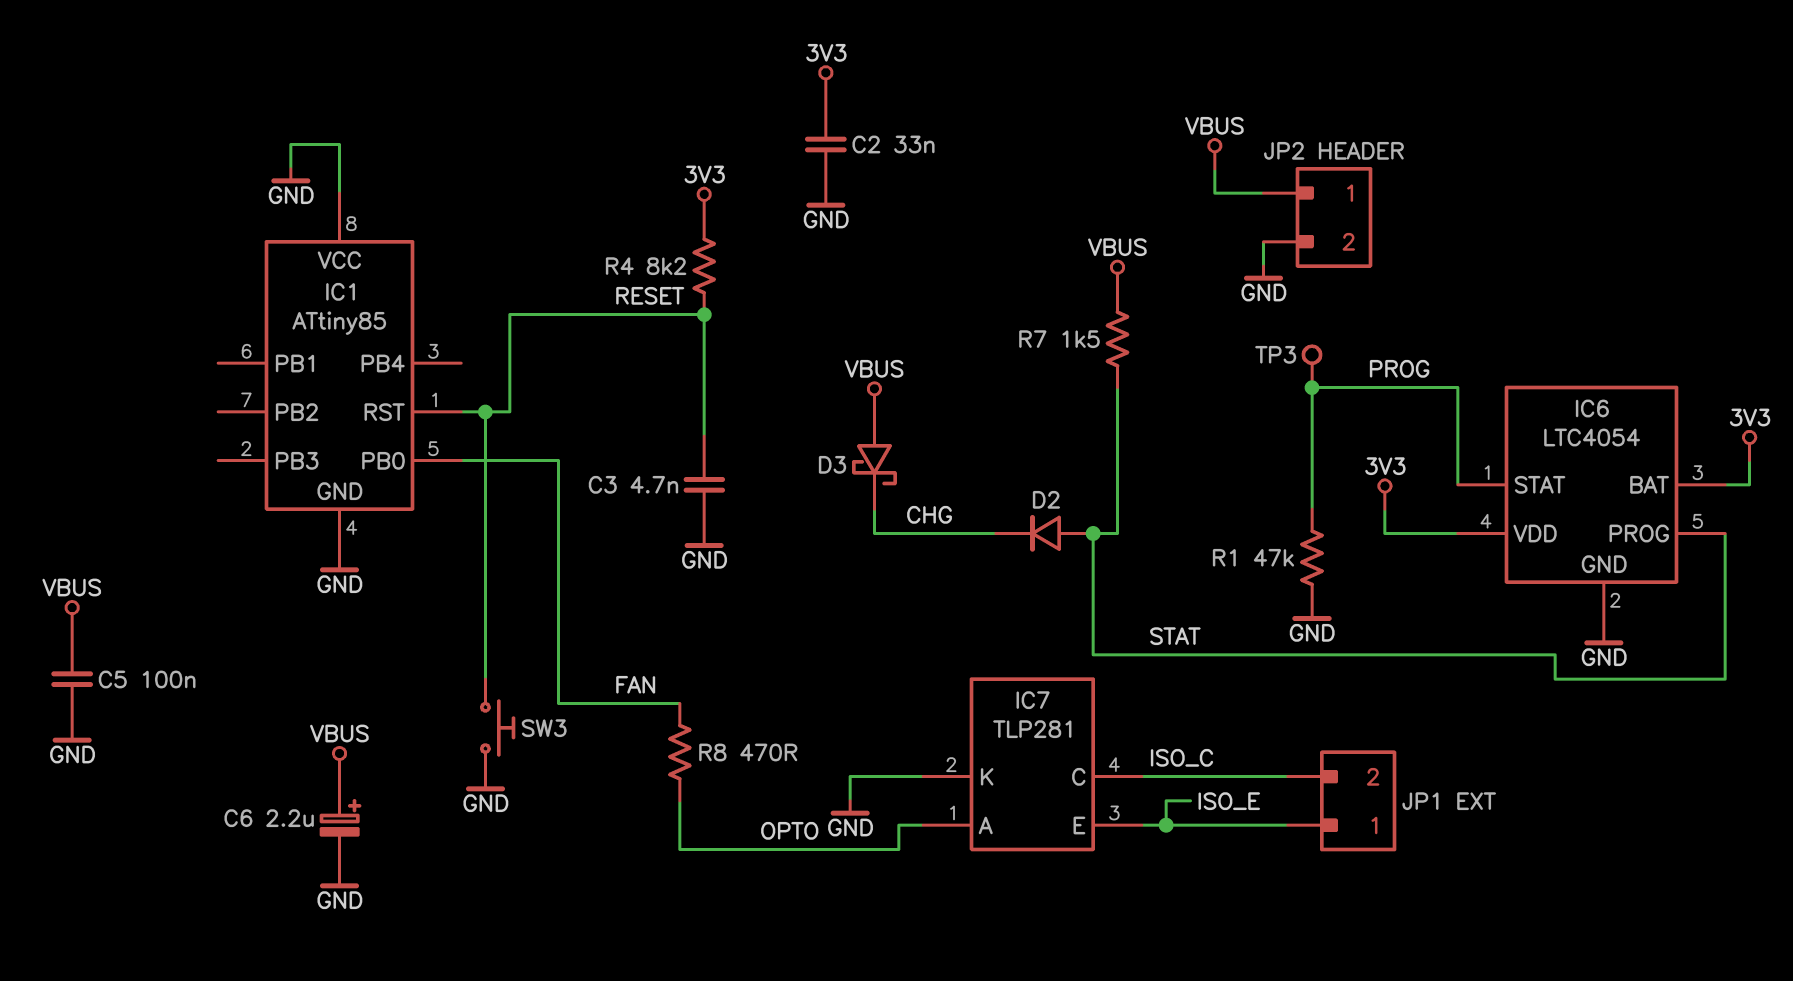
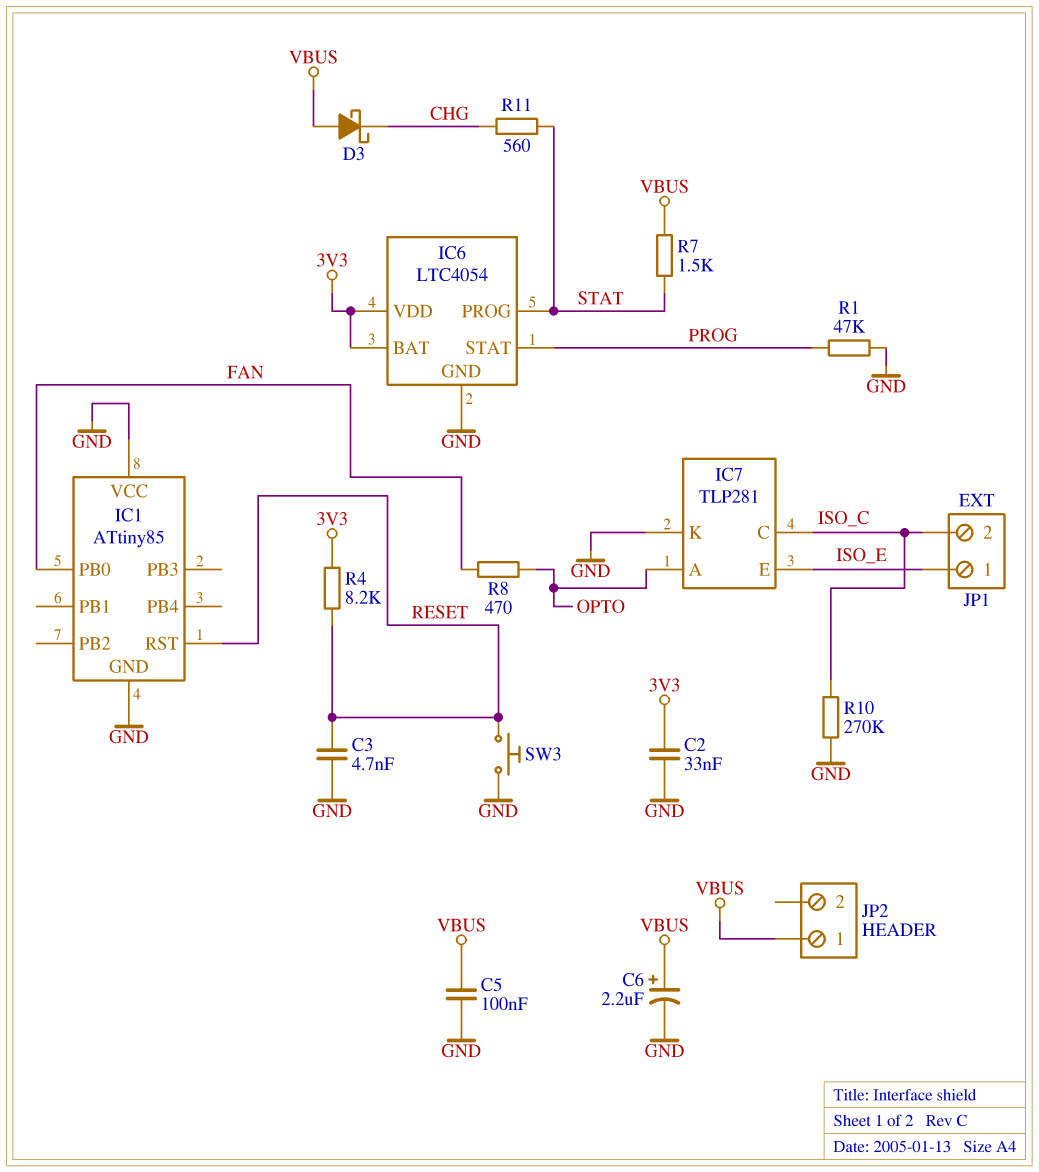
D2: diode (A STAT, K CHG) -> none
JP2 pin 2: GND -> none
R10: none -> 270k (GND, ISO_C)
R11: none -> 560 (CHG, STAT)
TP3: test point (PROG) -> none

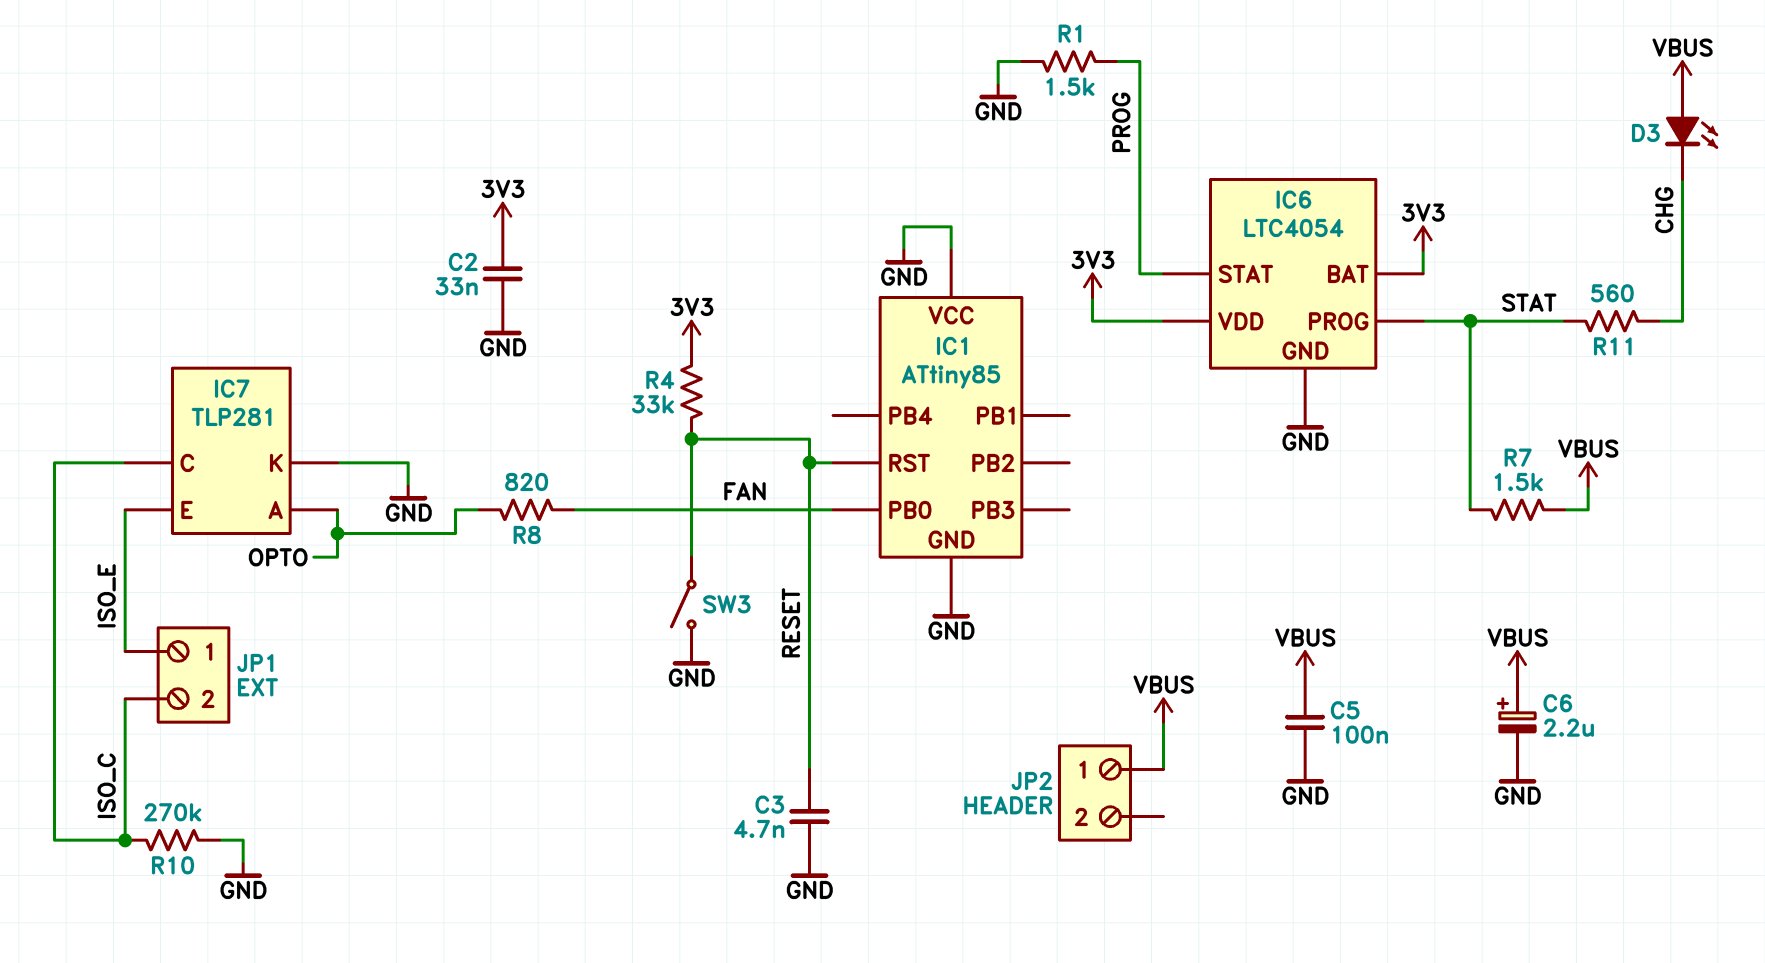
D3: schottky (A VBUS, K CHG) -> LED (A VBUS, K CHG)
R1: 47k (GND, PROG) -> 1.5k (GND, PROG)
R4: 8.2k (3V3, RESET) -> 33k (3V3, RESET)
R8: 470 (FAN, OPTO) -> 820 (FAN, OPTO)
SW3: button (GND, RESET) -> switch (GND, RESET)

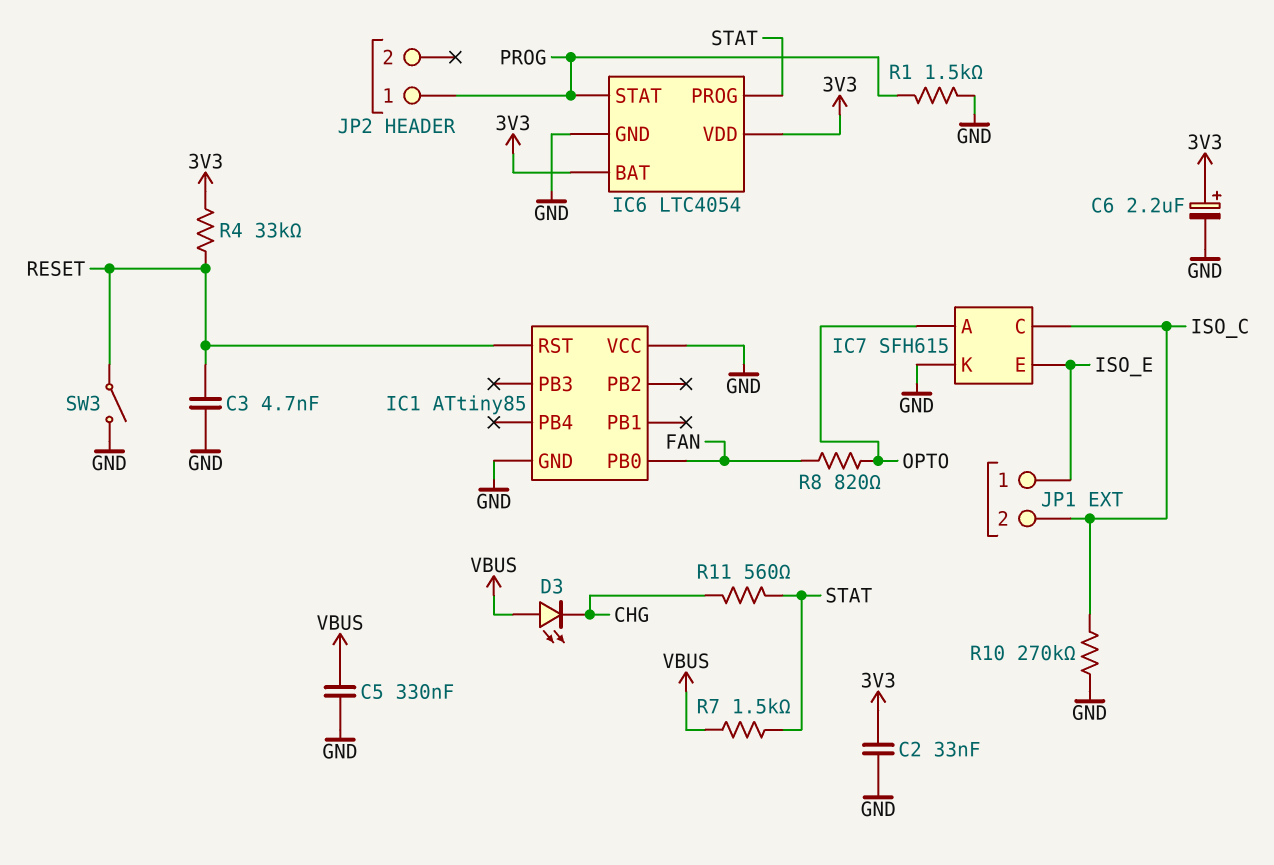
C5: 100nF (GND, VBUS) -> 330nF (GND, VBUS)
C6: 2.2uF (plus VBUS, minus GND) -> 2.2uF (plus 3V3, minus GND)
IC7: TLP281 -> SFH615
JP2 pin 1: VBUS -> PROG

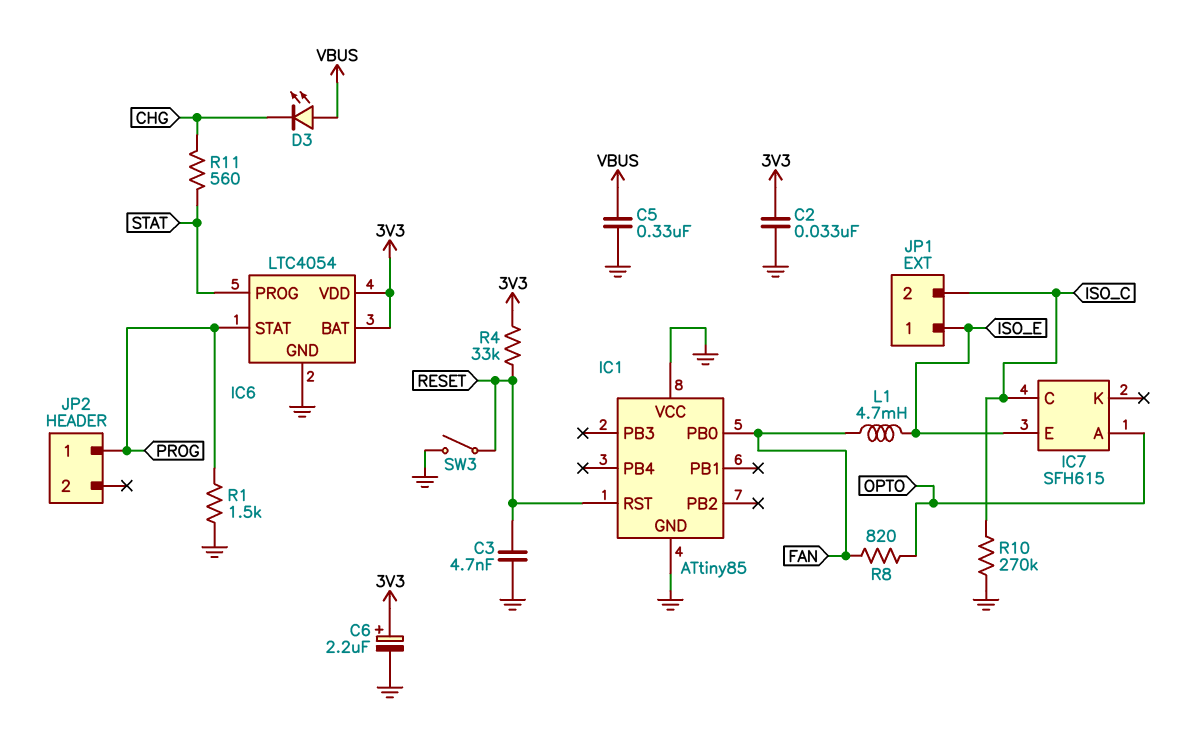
IC7 pin K: GND -> none
L1: none -> 4.7mH (FAN, ISO_E)
R7: 1.5k (STAT, VBUS) -> none

